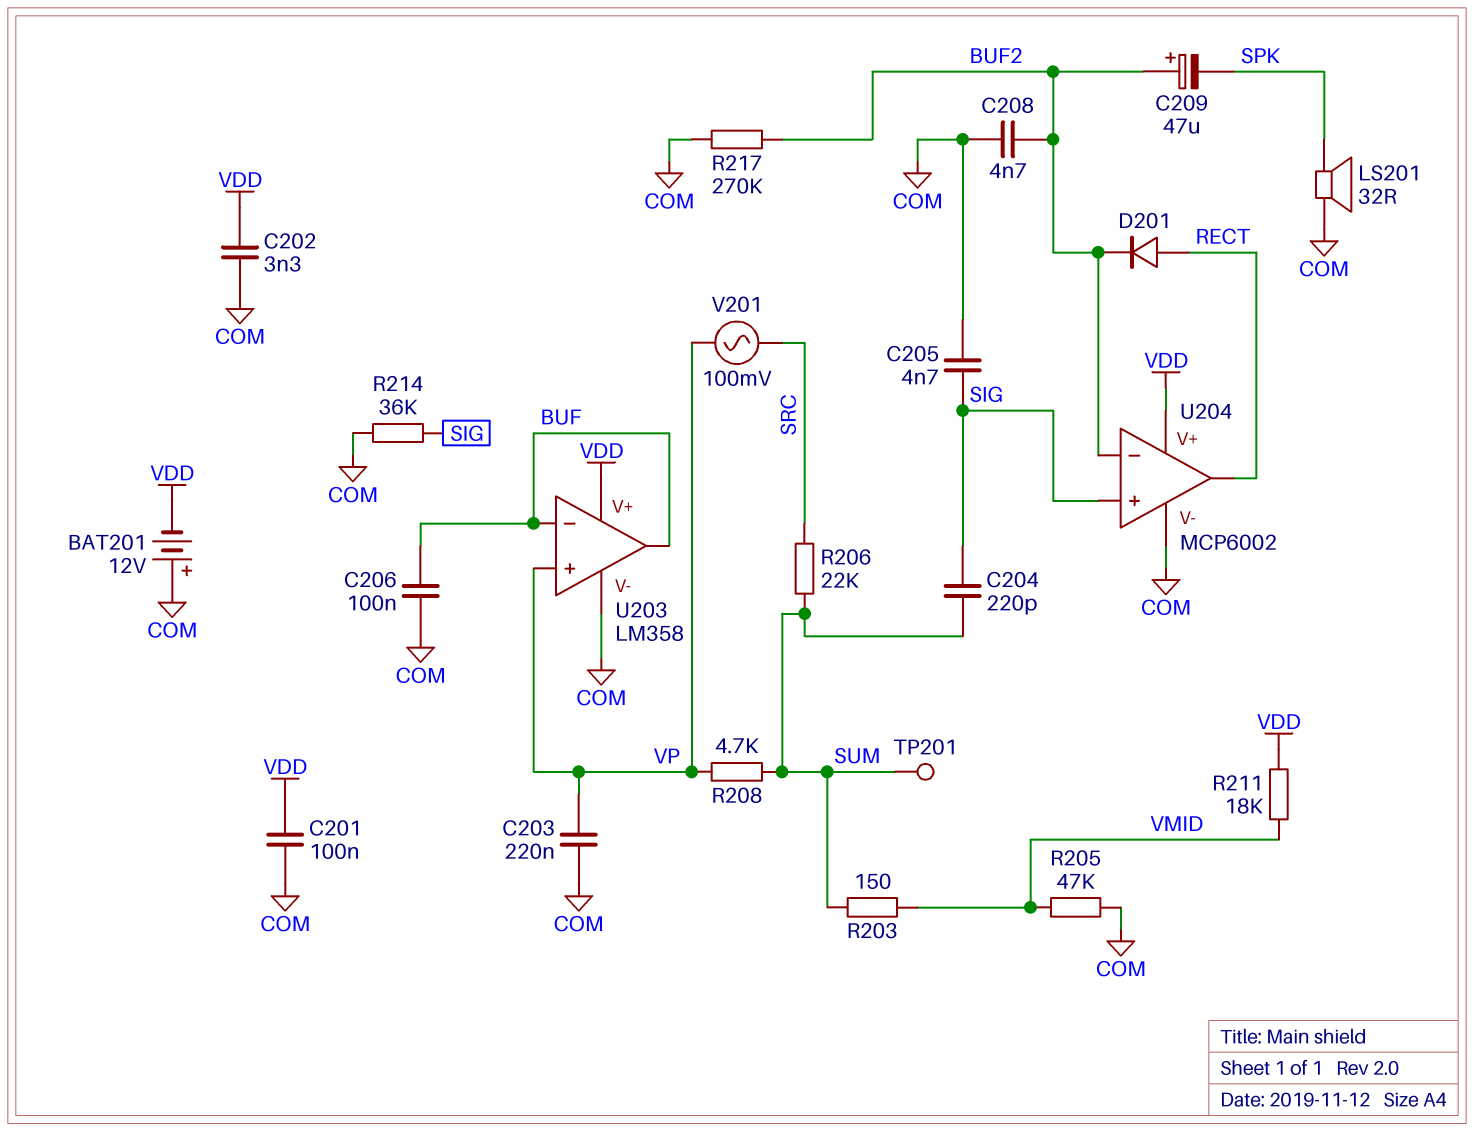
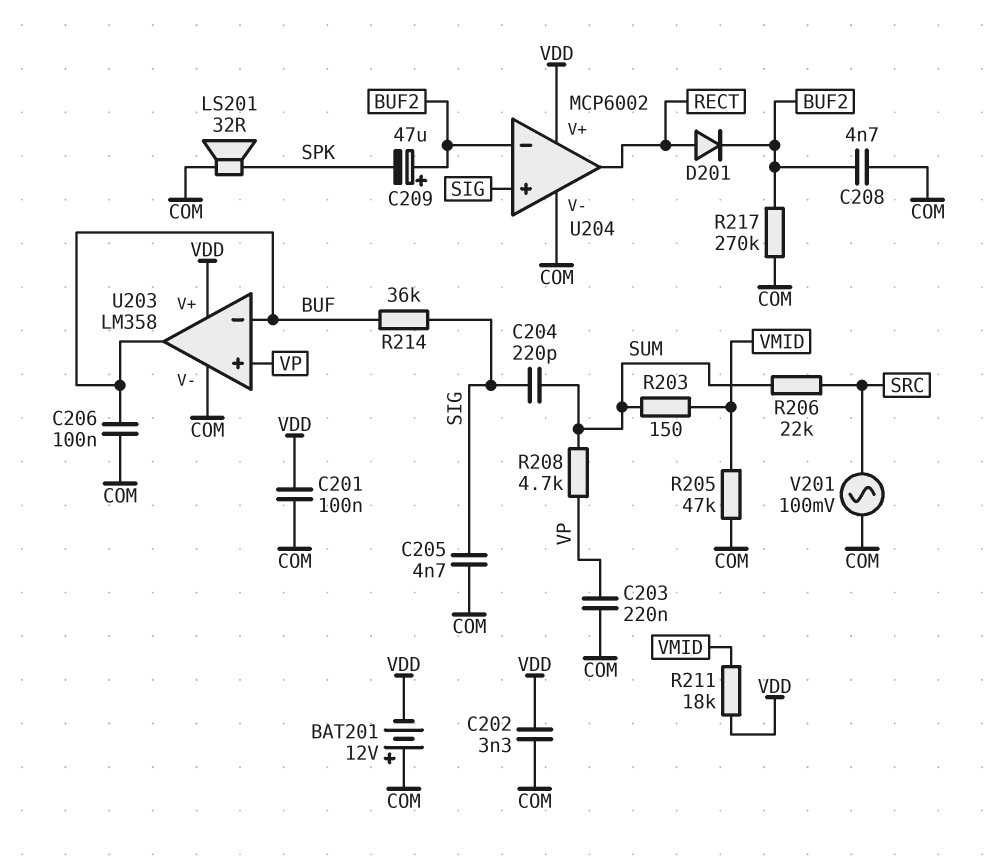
R214: 36k (COM, SIG) -> 36k (BUF, SIG)
TP201: test point (SUM) -> none
V201: AC 100mV (SRC, VP) -> AC 100mV (COM, SRC)

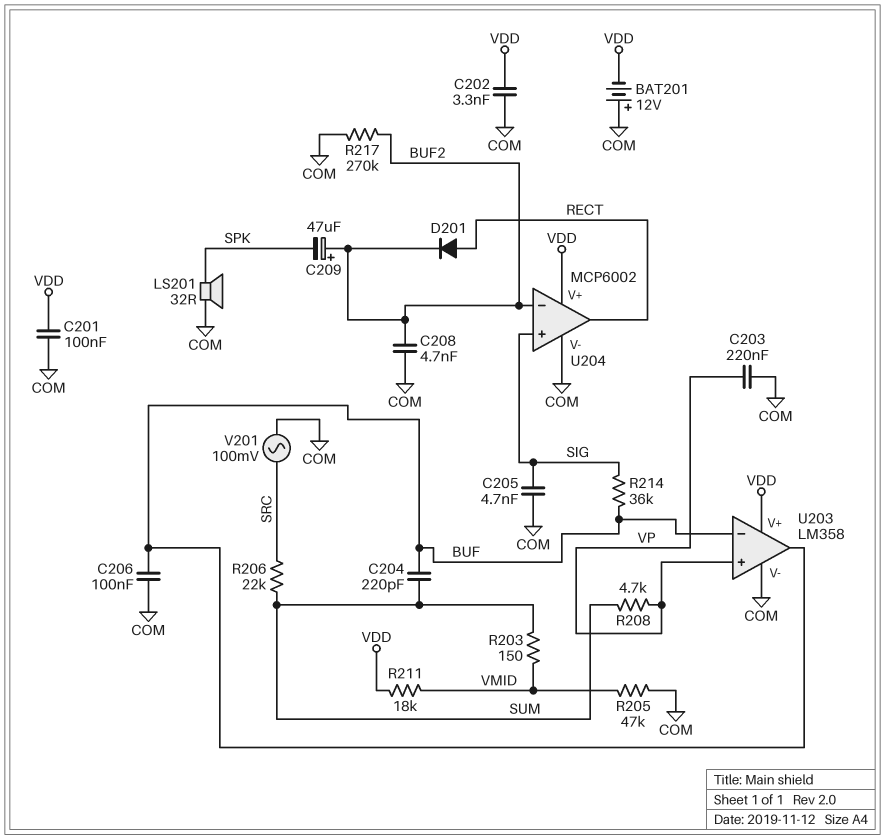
C204: 220pF (SIG, SUM) -> 220pF (BUF, SUM)

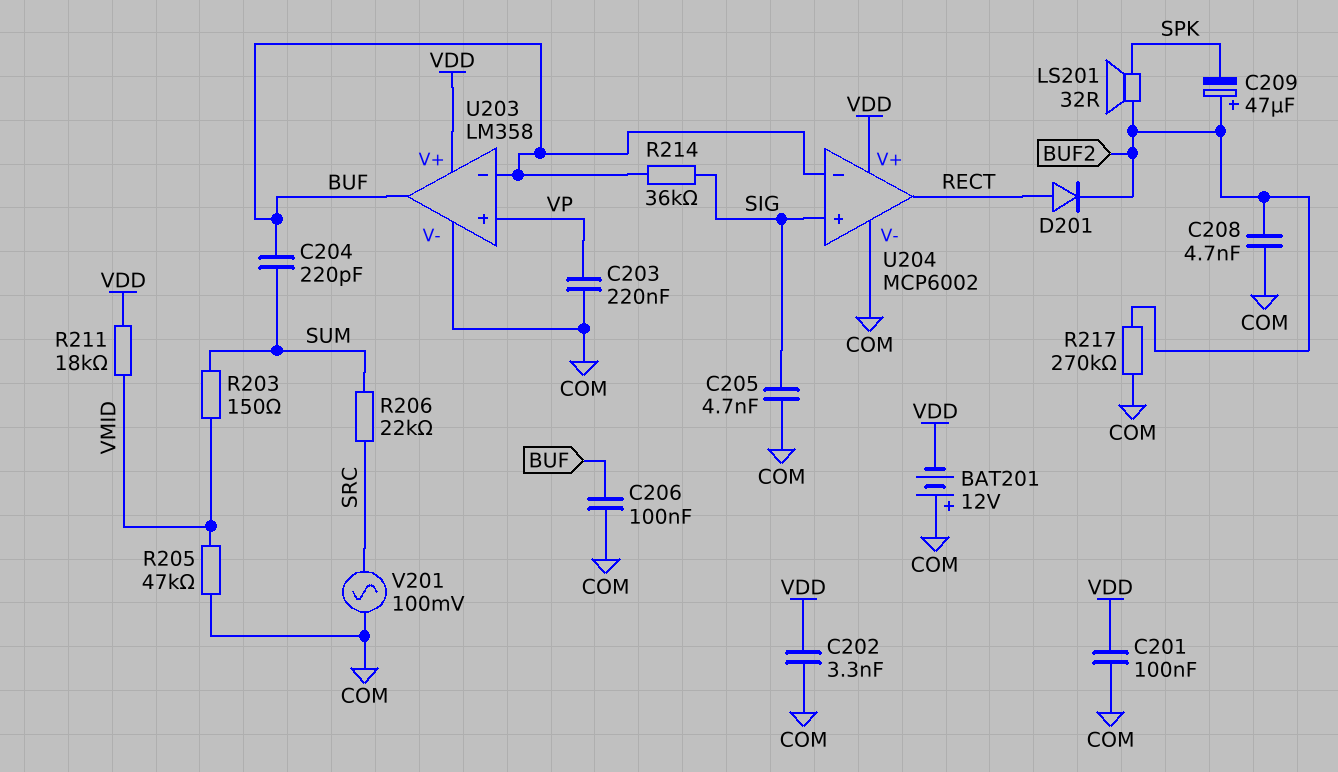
LS201: speaker 32R (COM, SPK) -> speaker 32R (BUF2, SPK)
R208: 4.7k (SUM, VP) -> none
U204 pin in-: BUF2 -> BUF

